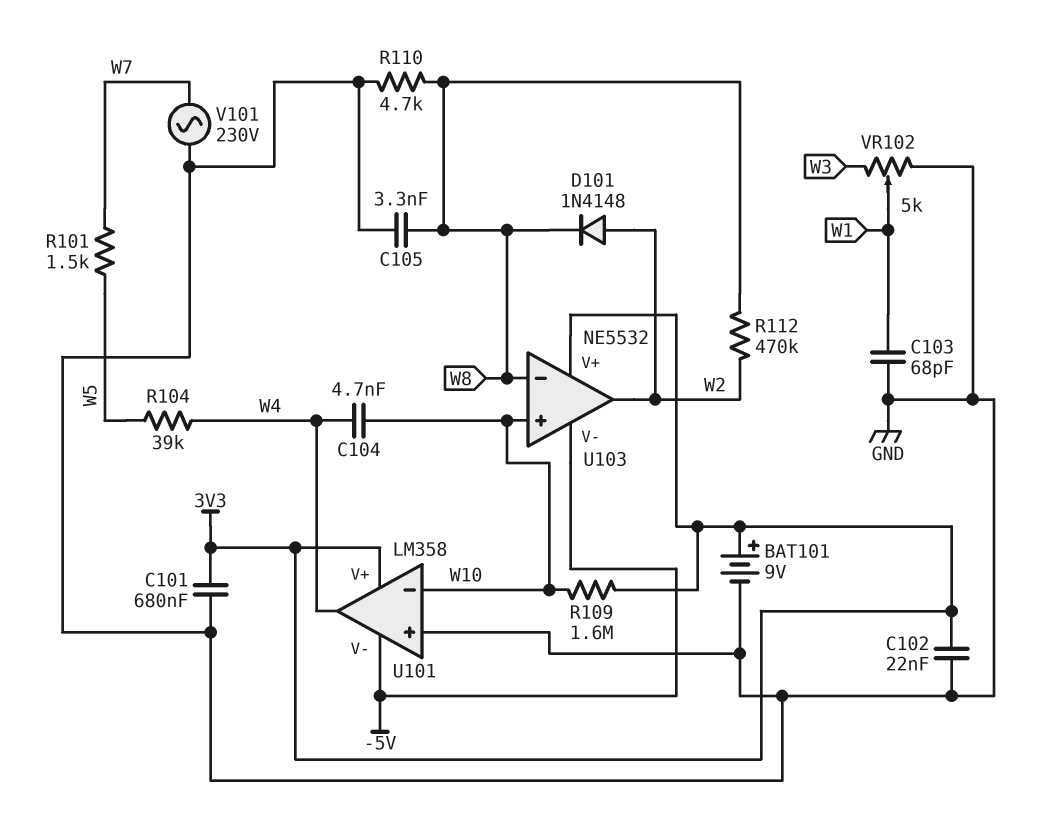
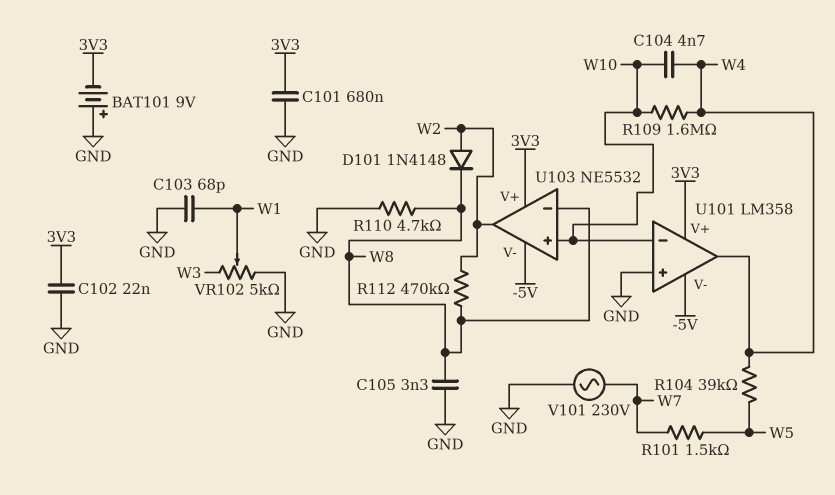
BAT101: 9V (plus 3V3, minus GND) -> 9V (plus GND, minus 3V3)
R109: 1.6M (3V3, W10) -> 1.6M (W4, W10)

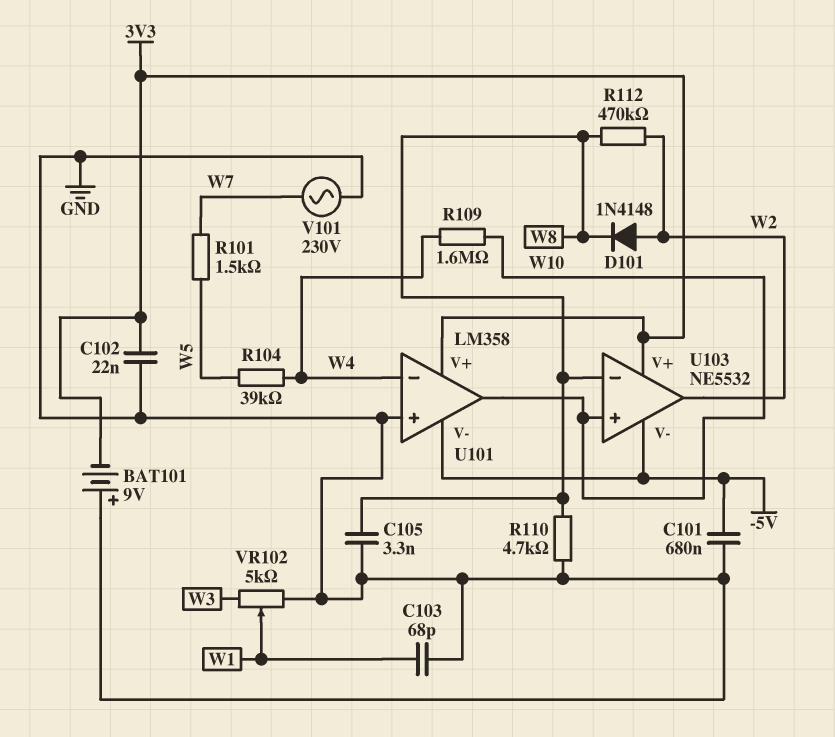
C101: 680nF (3V3, GND) -> 680nF (-5V, GND)
C104: 4.7nF (W4, W10) -> none
U101 pin in-: W10 -> W4
U101 pin out: W4 -> W10

